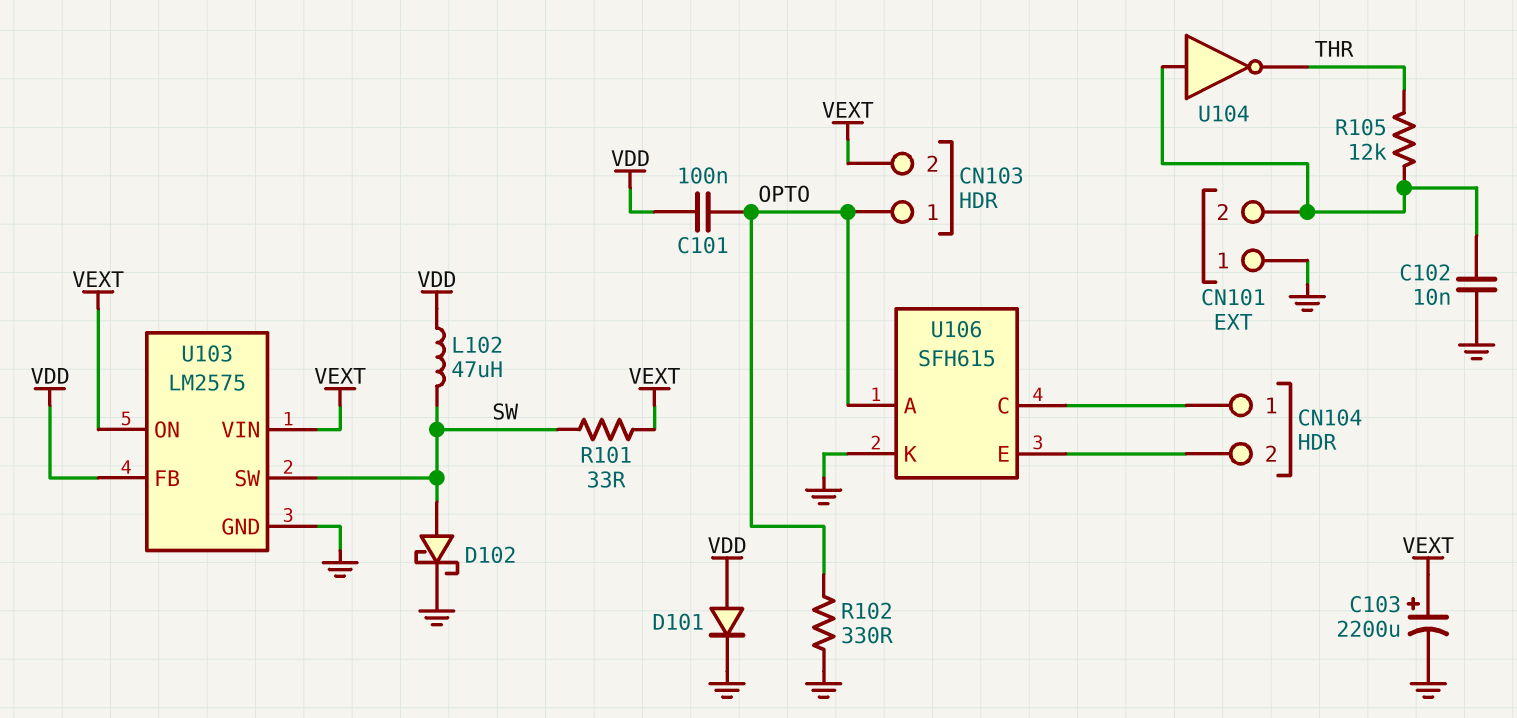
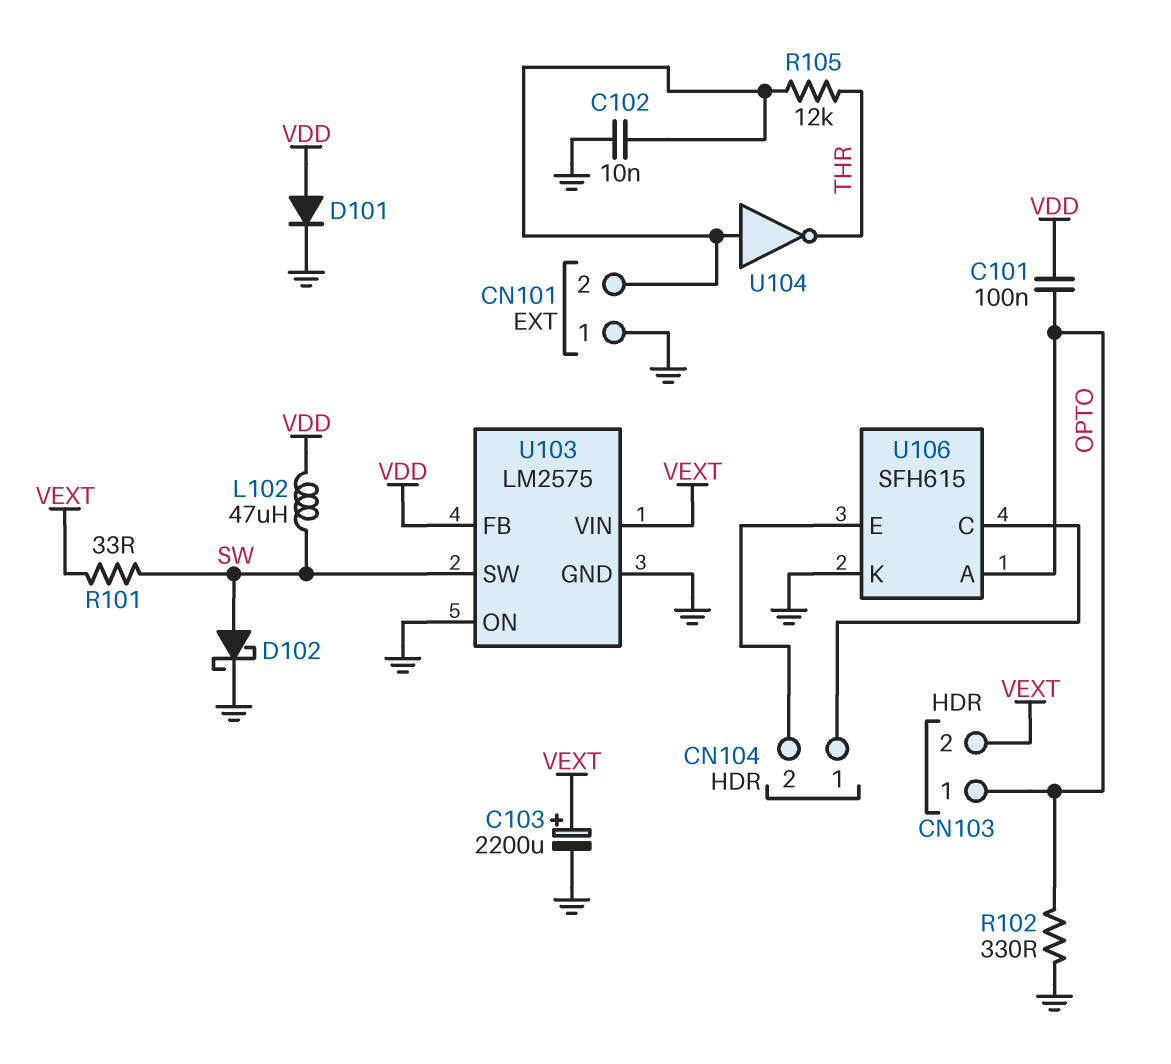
U103 pin ON: VEXT -> GND

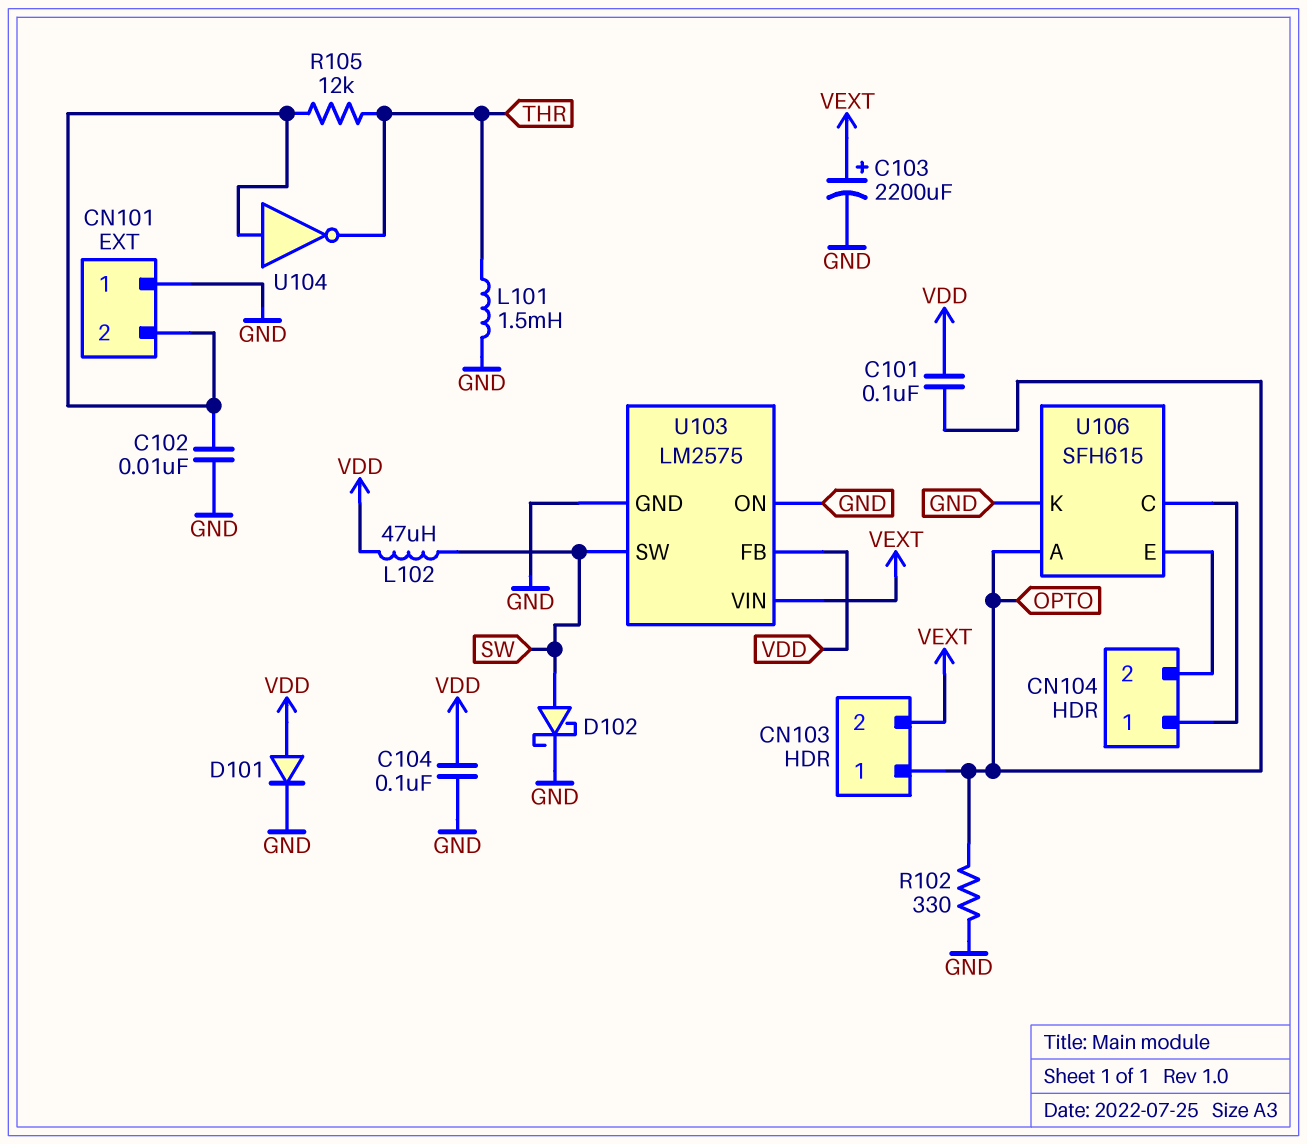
C104: none -> 100nF (GND, VDD)
L101: none -> 1.5mH (GND, THR)
R101: 33 (SW, VEXT) -> none

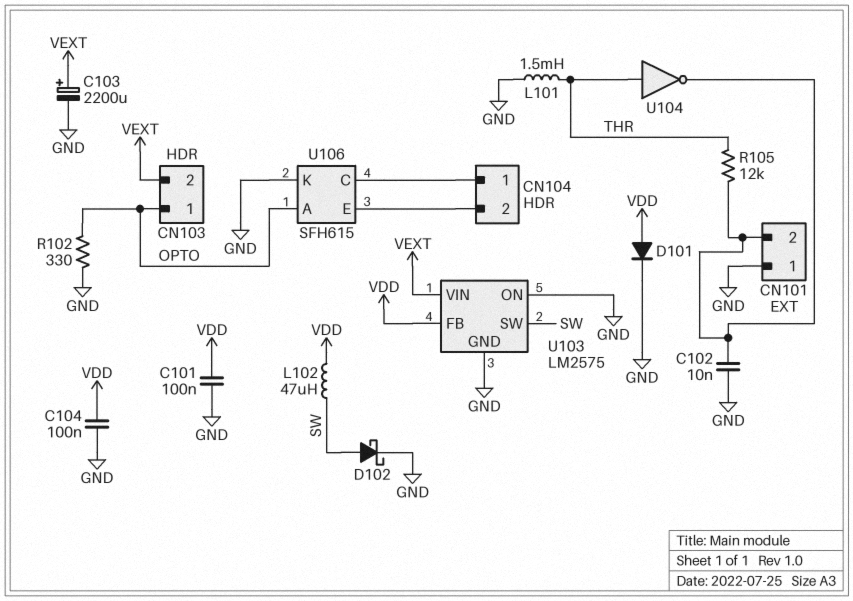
C101: 100nF (OPTO, VDD) -> 100nF (GND, VDD)
U104: NOT (in CN101/2, out THR) -> NOT (in THR, out CN101/2)

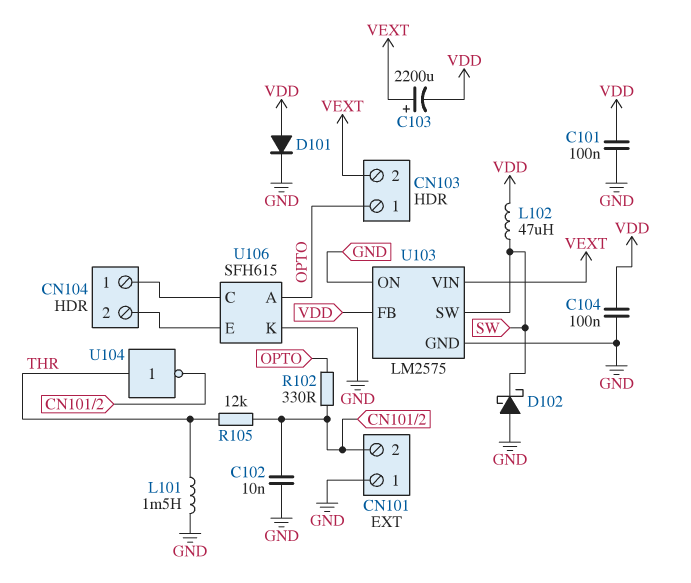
C103: 2200uF (plus VEXT, minus GND) -> 2200uF (plus VEXT, minus VDD)
D102: schottky (A SW, K GND) -> schottky (A GND, K SW)
R102: 330 (GND, OPTO) -> 330 (CN101/2, OPTO)

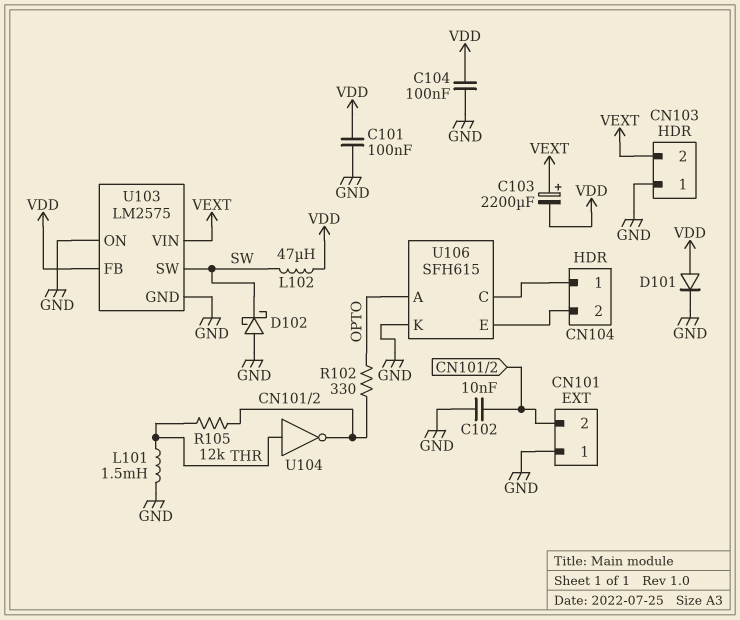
CN103 pin 1: OPTO -> GND

